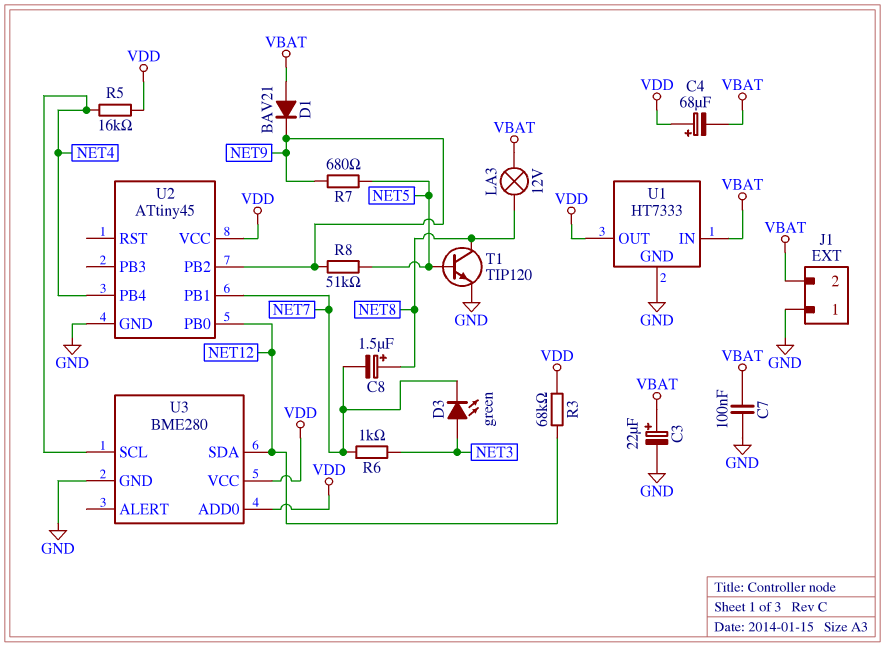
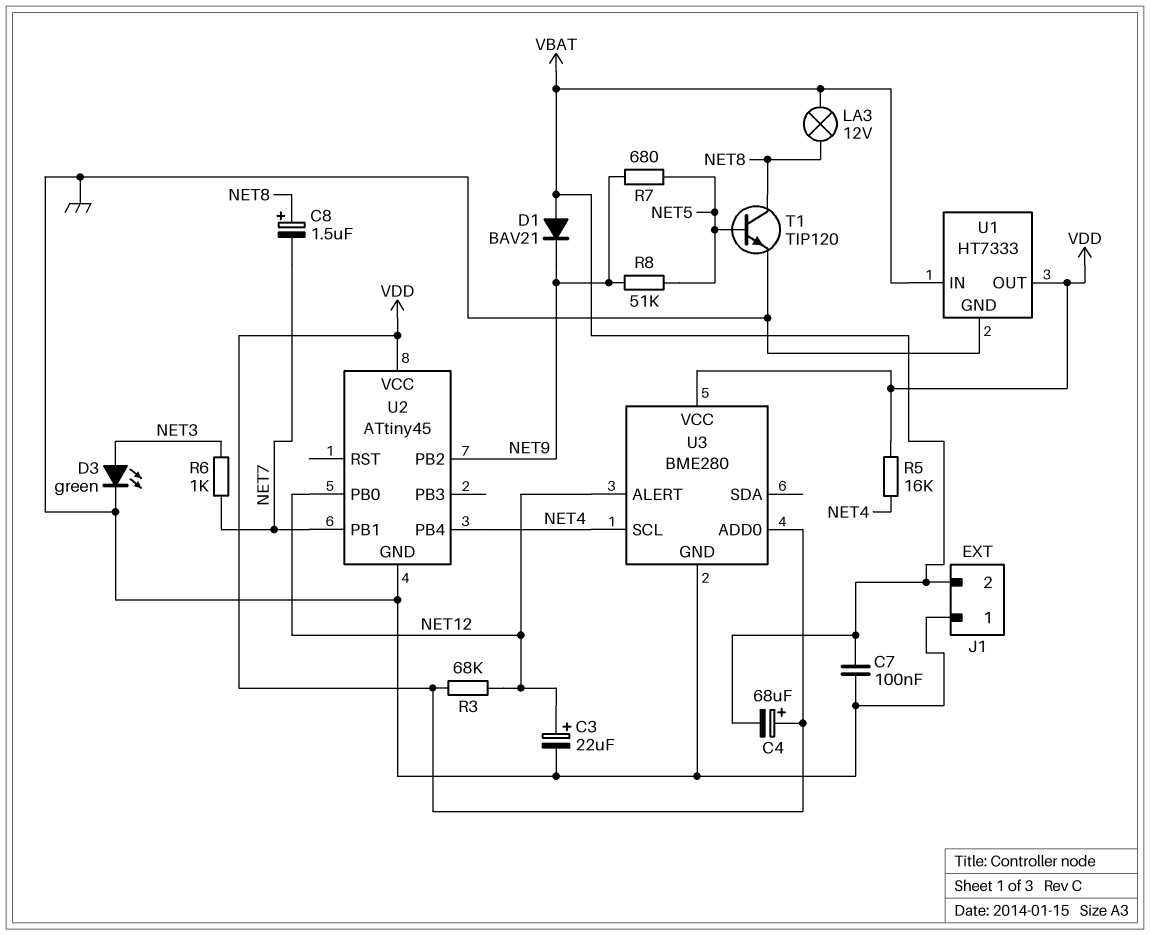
C3: 22uF (plus VBAT, minus GND) -> 22uF (plus NET12, minus GND)
D3: LED green (A NET3, K NET7) -> LED green (A NET3, K GND)
U3 pin ALERT: none -> NET12
U3 pin SDA: NET12 -> none

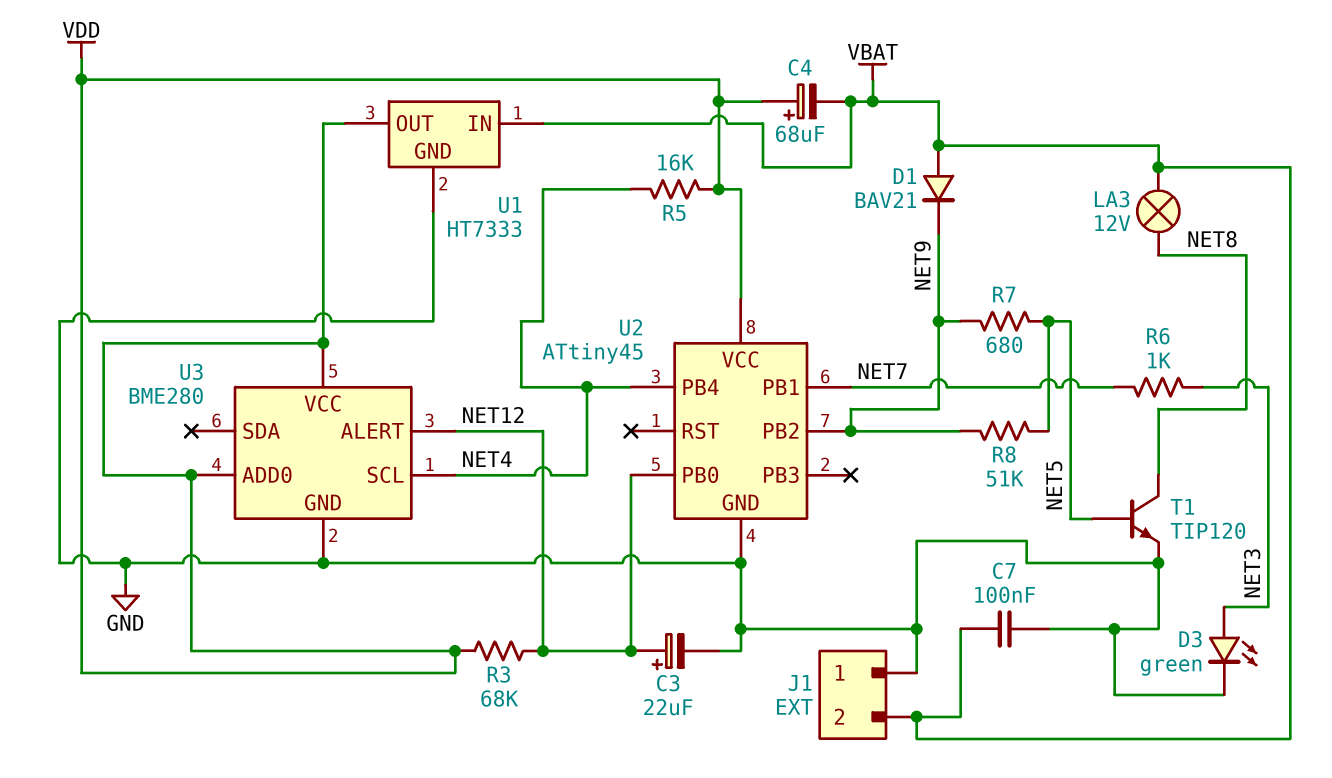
C8: 1.5uF (plus NET8, minus NET7) -> none

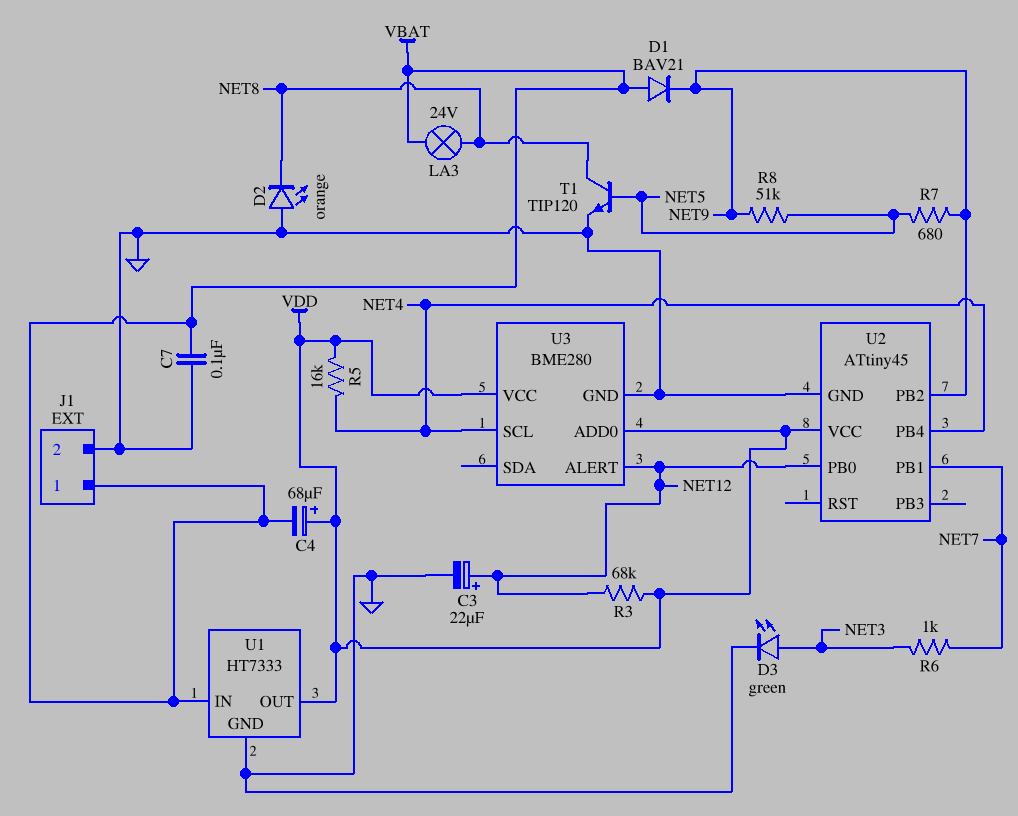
D2: none -> LED orange (A GND, K NET8)
J1 pin 1: GND -> VBAT
J1 pin 2: VBAT -> GND
LA3: lamp 12V (NET8, VBAT) -> lamp 24V (NET8, VBAT)

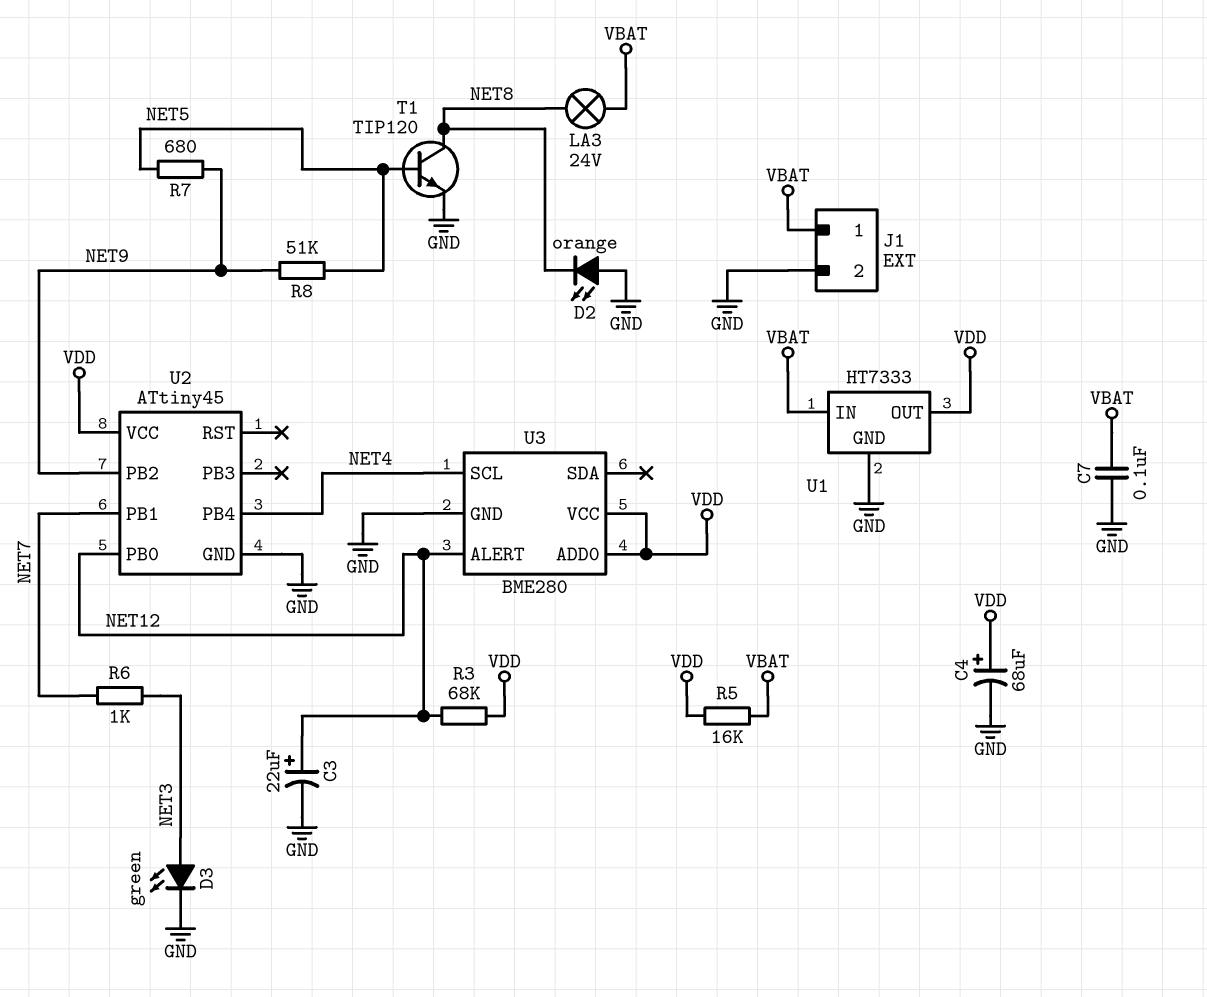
C4: 68uF (plus VDD, minus VBAT) -> 68uF (plus VDD, minus GND)
D1: diode BAV21 (A VBAT, K NET9) -> none
R5: 16k (NET4, VDD) -> 16k (VBAT, VDD)

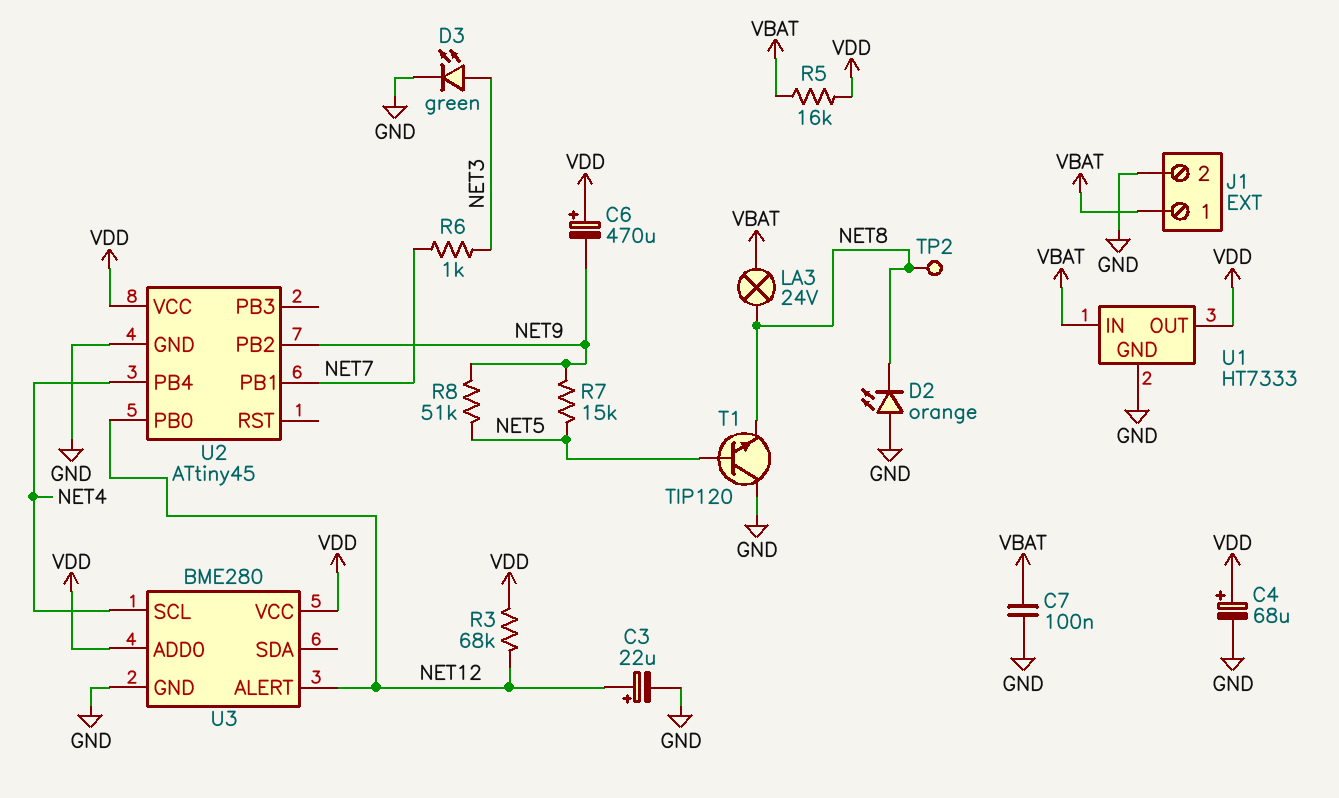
C6: none -> 470uF (plus VDD, minus NET9)
R7: 680 (NET5, NET9) -> 15k (NET5, NET9)
T1: NPN TIP120 (B NET5, C NET8, E GND) -> NPN TIP120 (B NET5, C GND, E NET8)
TP2: none -> test point (NET8)

